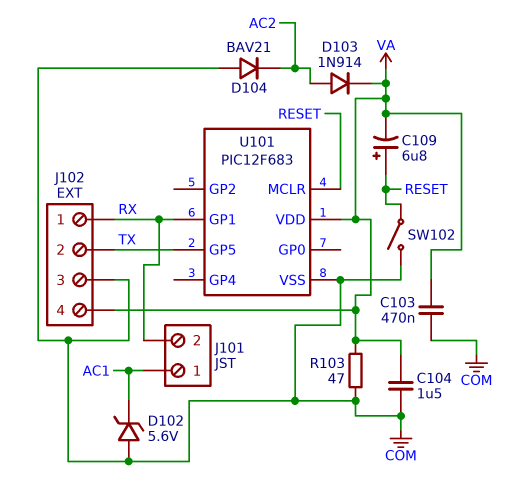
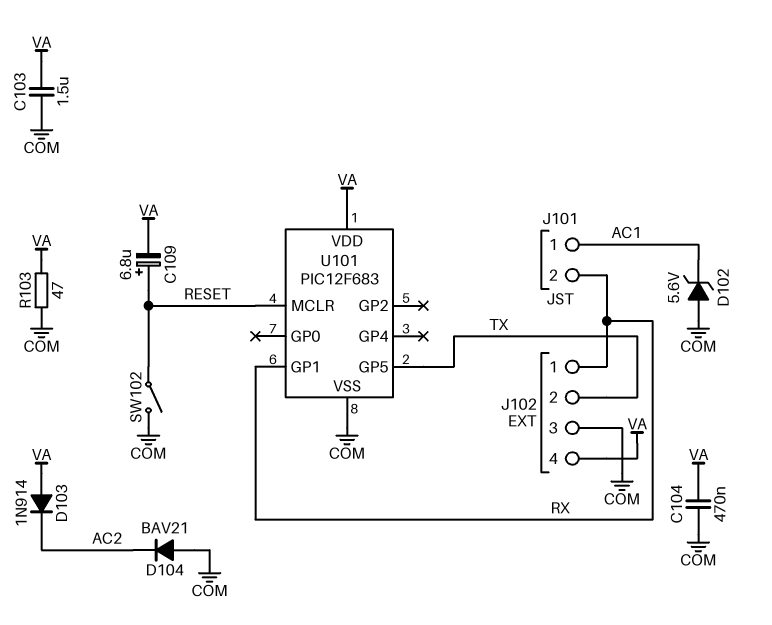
C103: 470nF (COM, VA) -> 1.5uF (COM, VA)
C104: 1.5uF (COM, VA) -> 470nF (COM, VA)
D103: diode 1N914 (A AC2, K VA) -> diode 1N914 (A VA, K AC2)

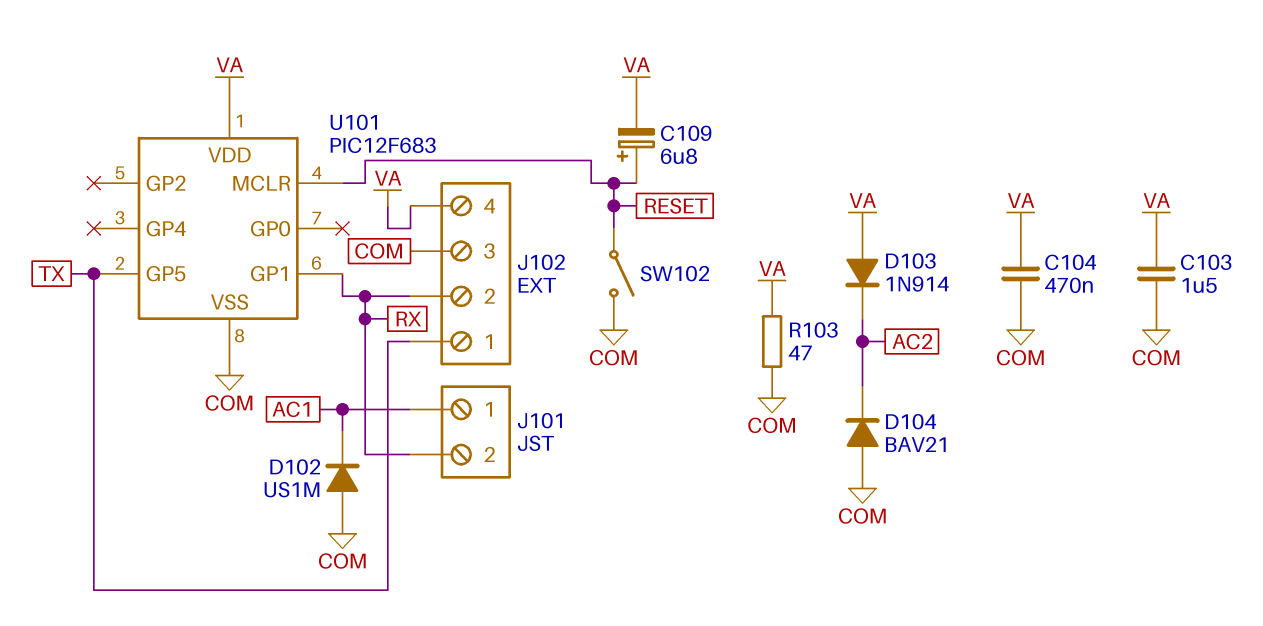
D102: zener 5.6V (A COM, K AC1) -> diode US1M (A COM, K AC1)
J102 pin 1: RX -> TX
J102 pin 2: TX -> RX

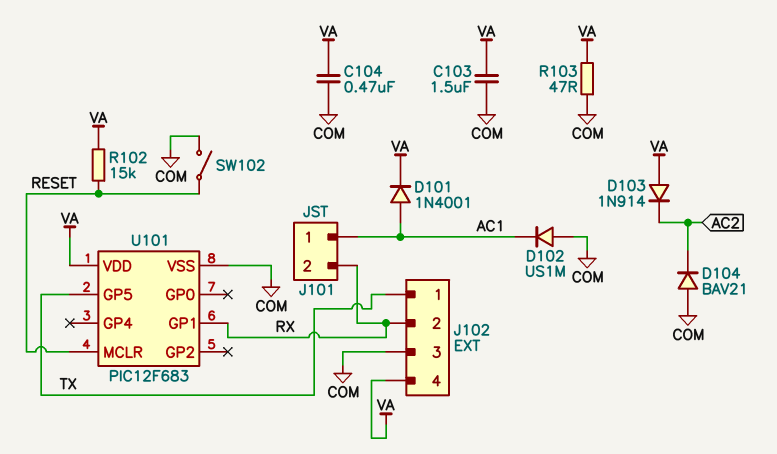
C109: 6.8uF (plus RESET, minus VA) -> none
D101: none -> diode 1N4001 (A AC1, K VA)
R102: none -> 15k (RESET, VA)

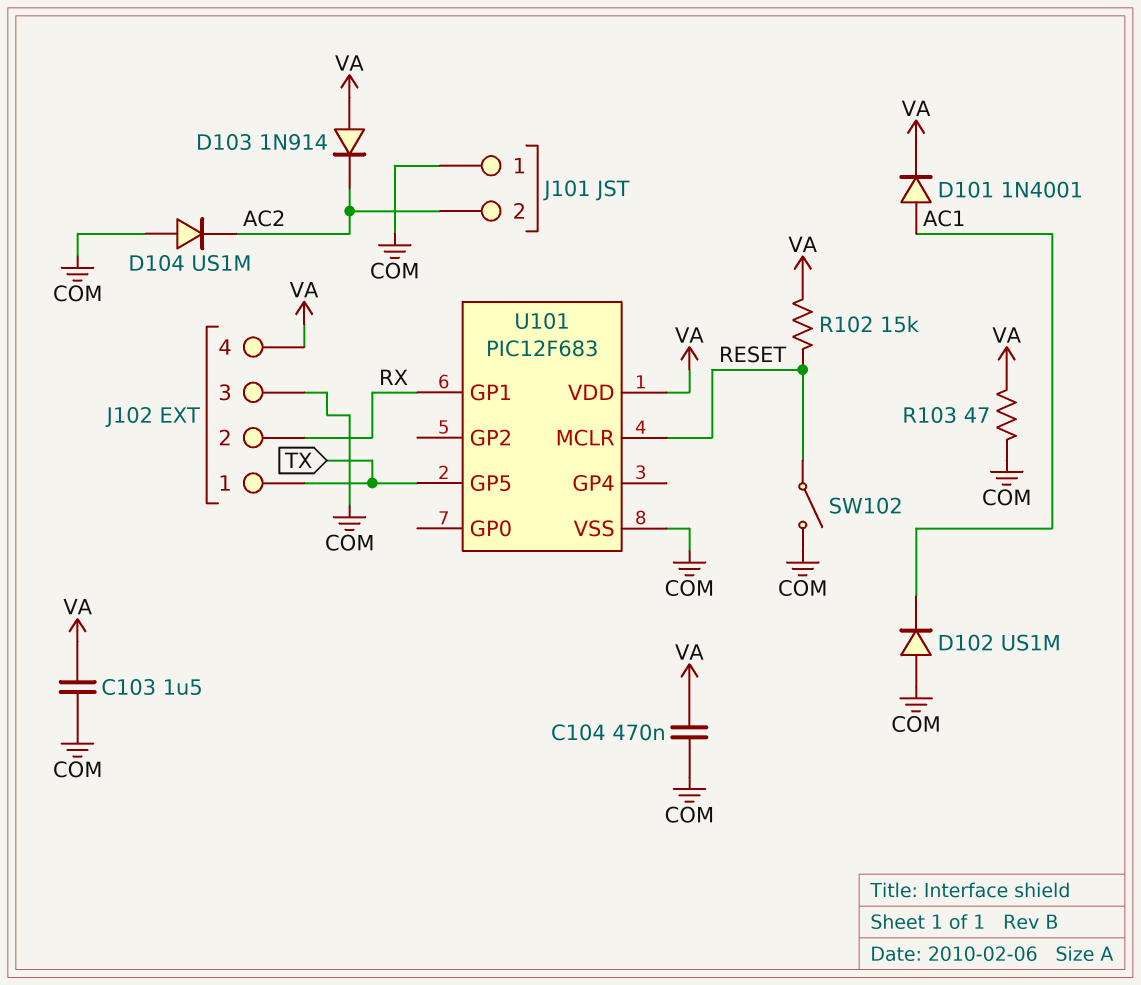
D104: diode BAV21 (A COM, K AC2) -> diode US1M (A COM, K AC2)
J101 pin 1: AC1 -> COM
J101 pin 2: RX -> AC2

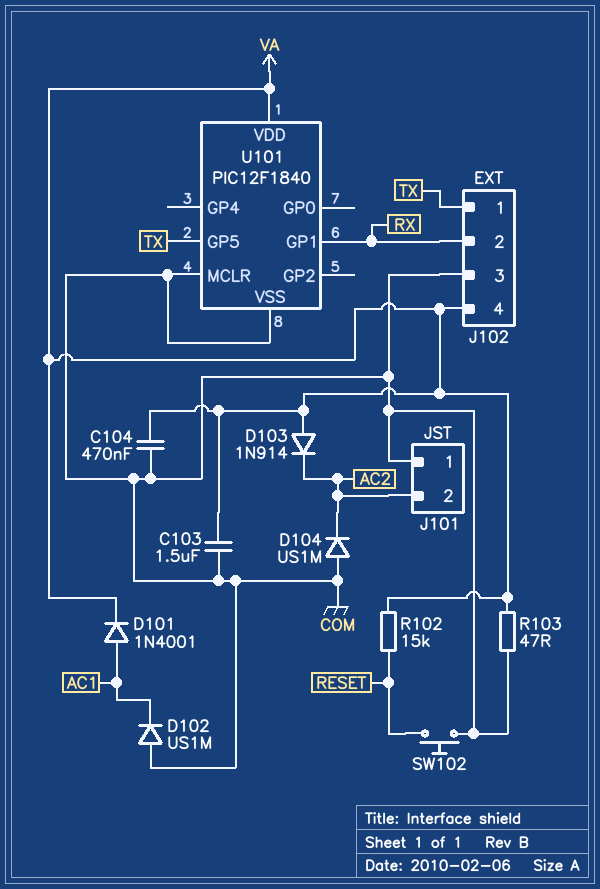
SW102: switch (COM, RESET) -> button (COM, RESET)
U101: PIC12F683 -> PIC12F1840
U101 pin MCLR: RESET -> COM

